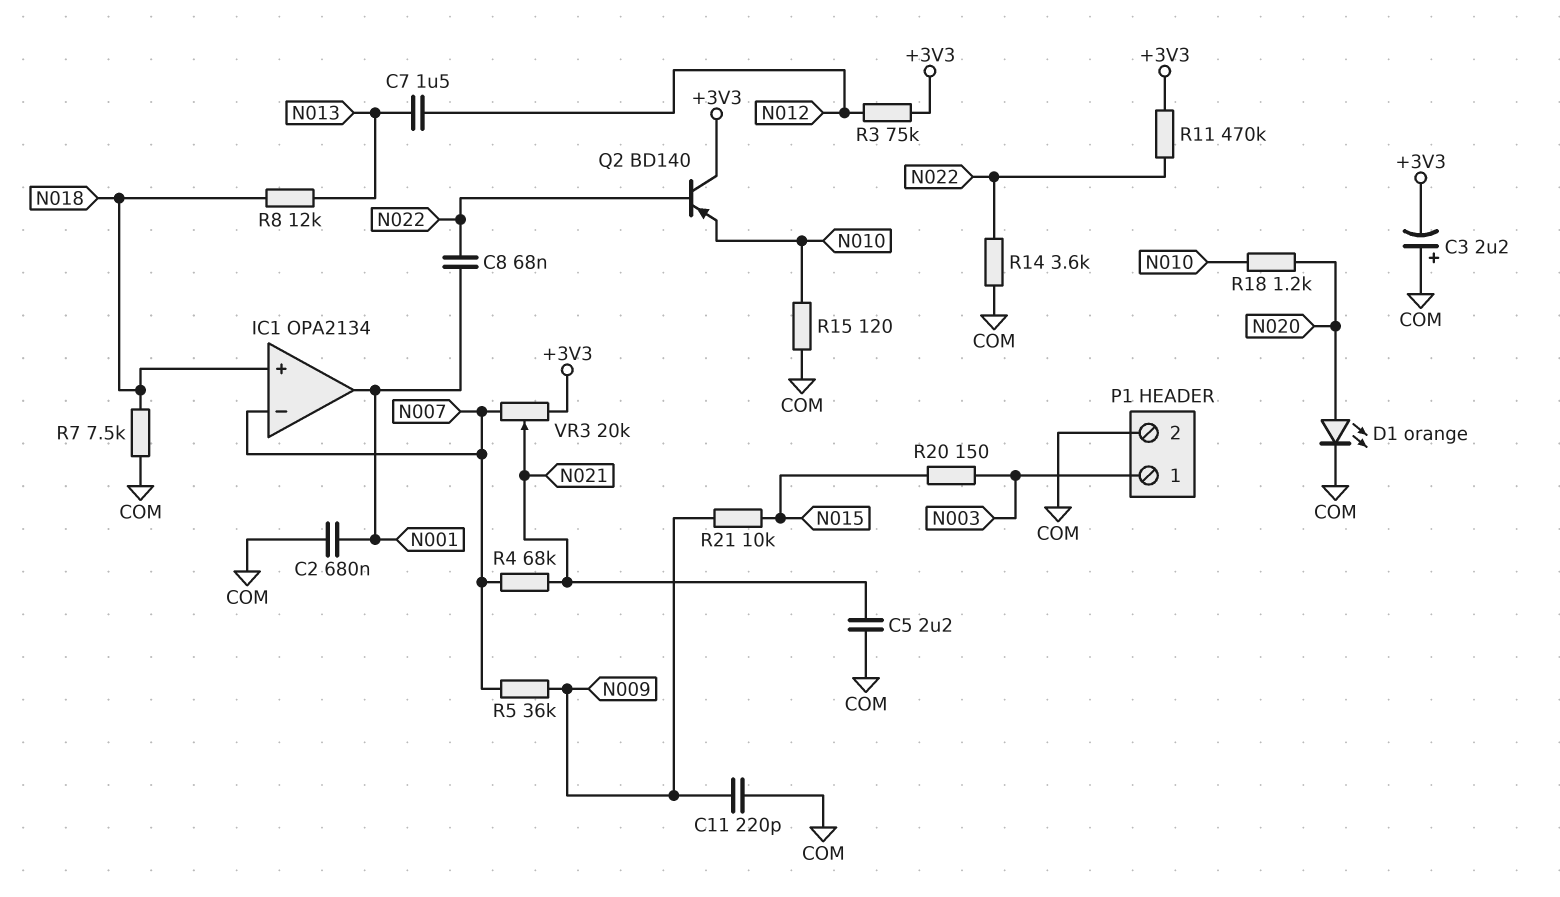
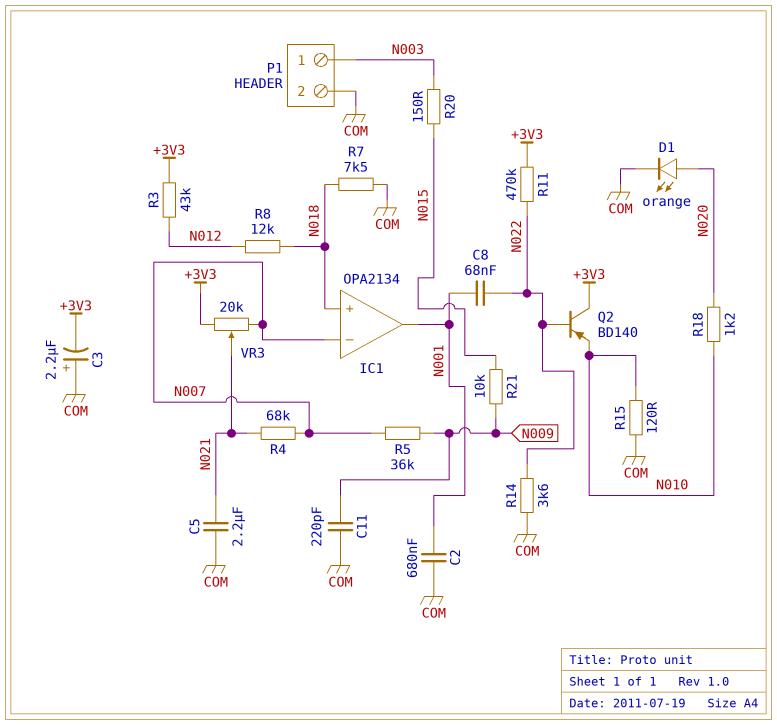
C7: 1.5uF (N012, N013) -> none
R3: 75k (+3V3, N012) -> 43k (+3V3, N012)
R8: 12k (N013, N018) -> 12k (N012, N018)

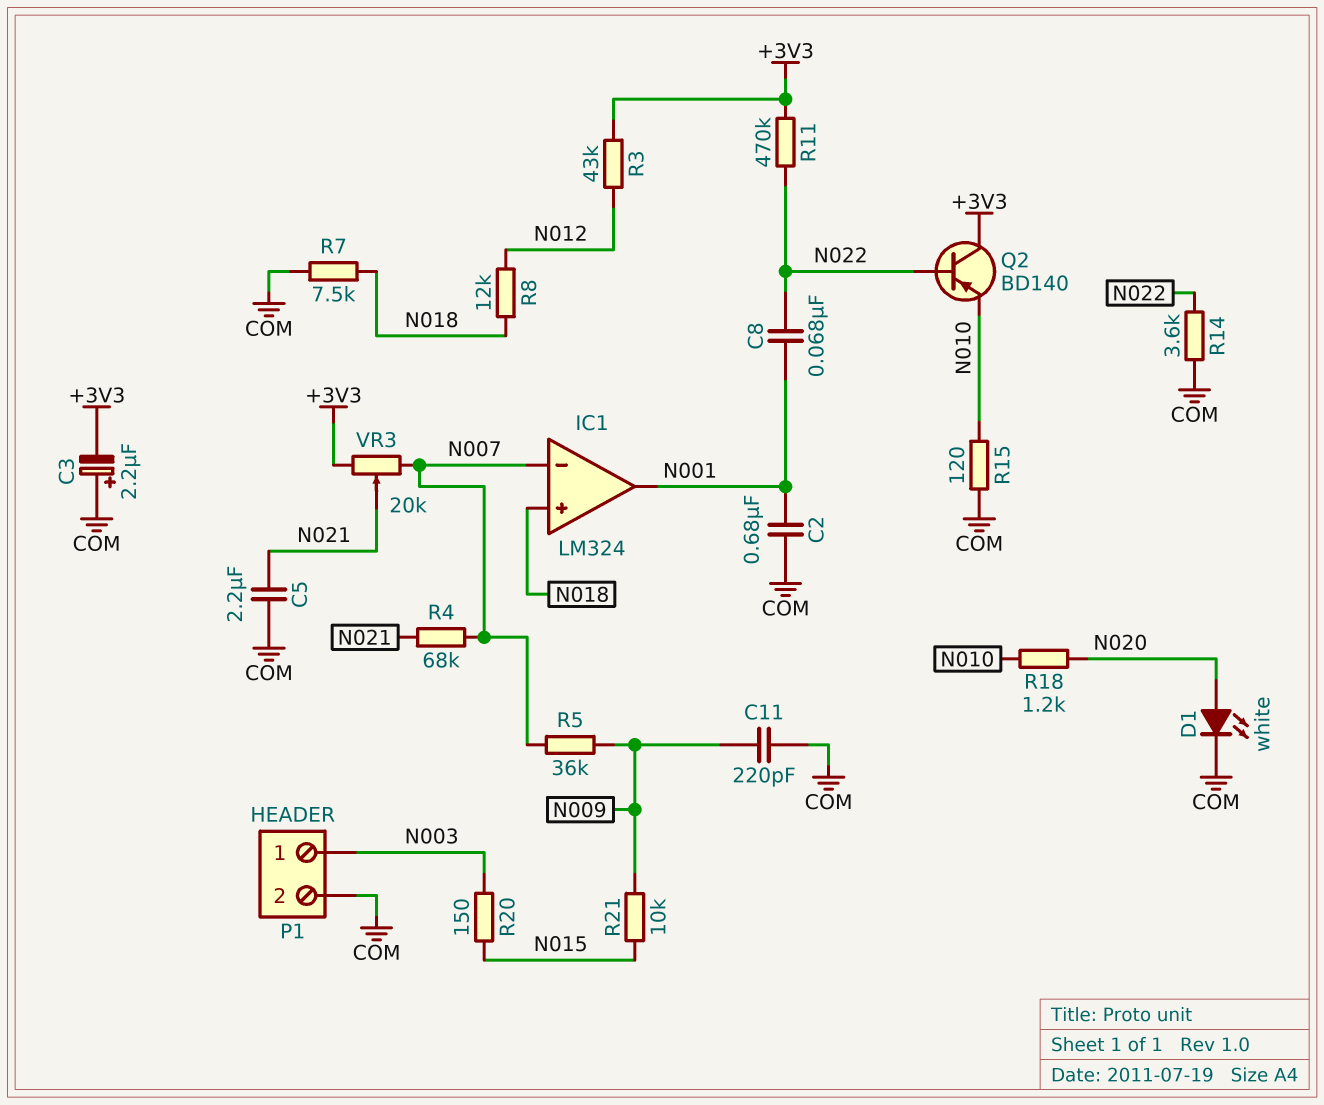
D1: LED orange (A N020, K COM) -> LED white (A N020, K COM)
IC1: OPA2134 -> LM324

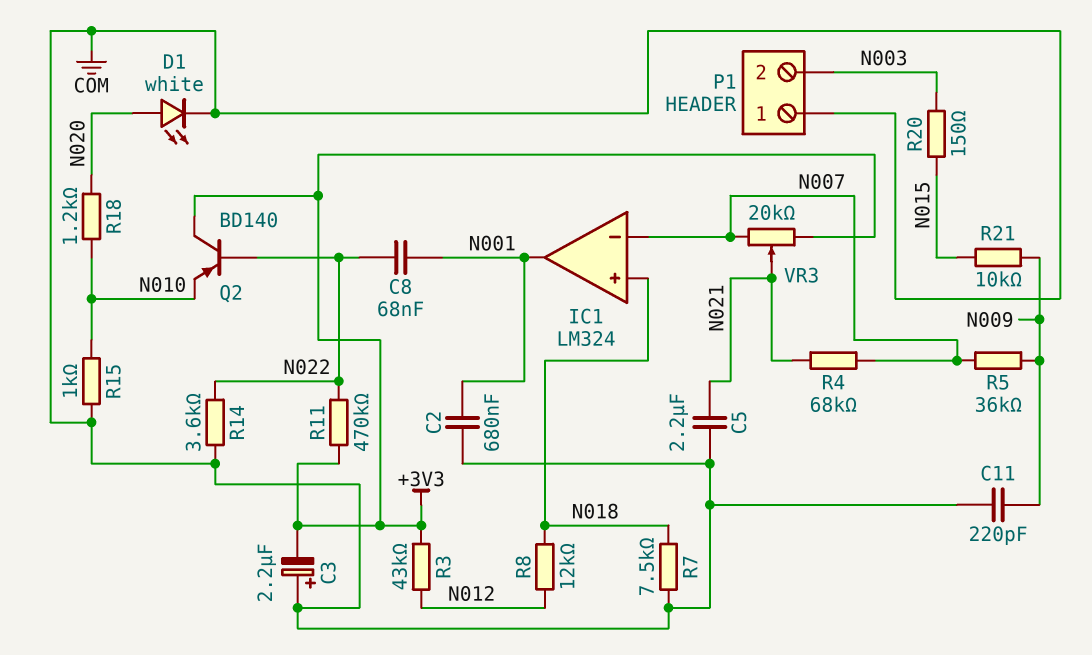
P1 pin 1: N003 -> COM
P1 pin 2: COM -> N003
R15: 120 (COM, N010) -> 1k (COM, N010)

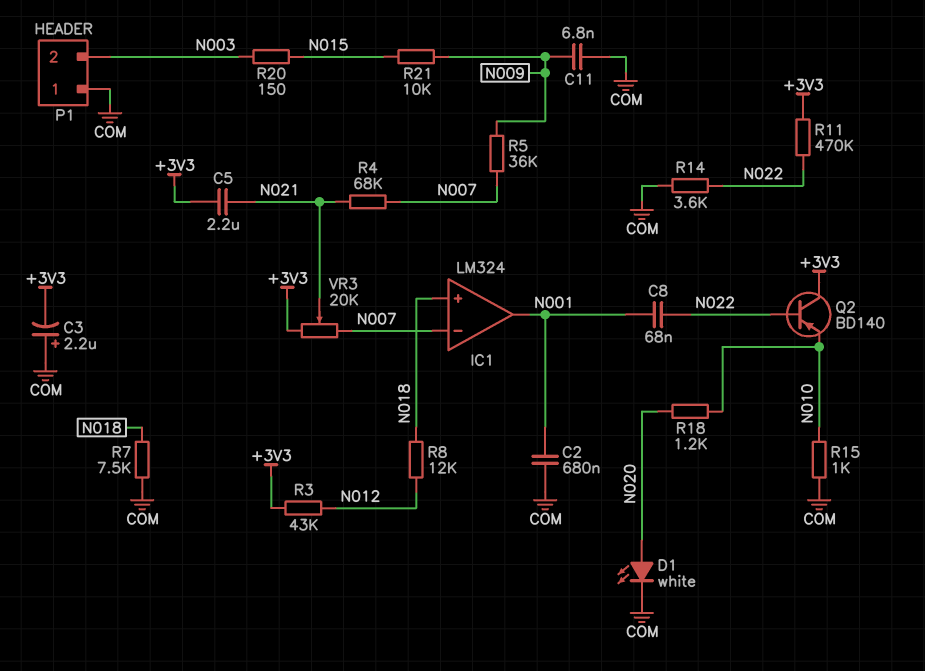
C5: 2.2uF (COM, N021) -> 2.2uF (+3V3, N021)
C11: 220pF (COM, N009) -> 6.8nF (COM, N009)

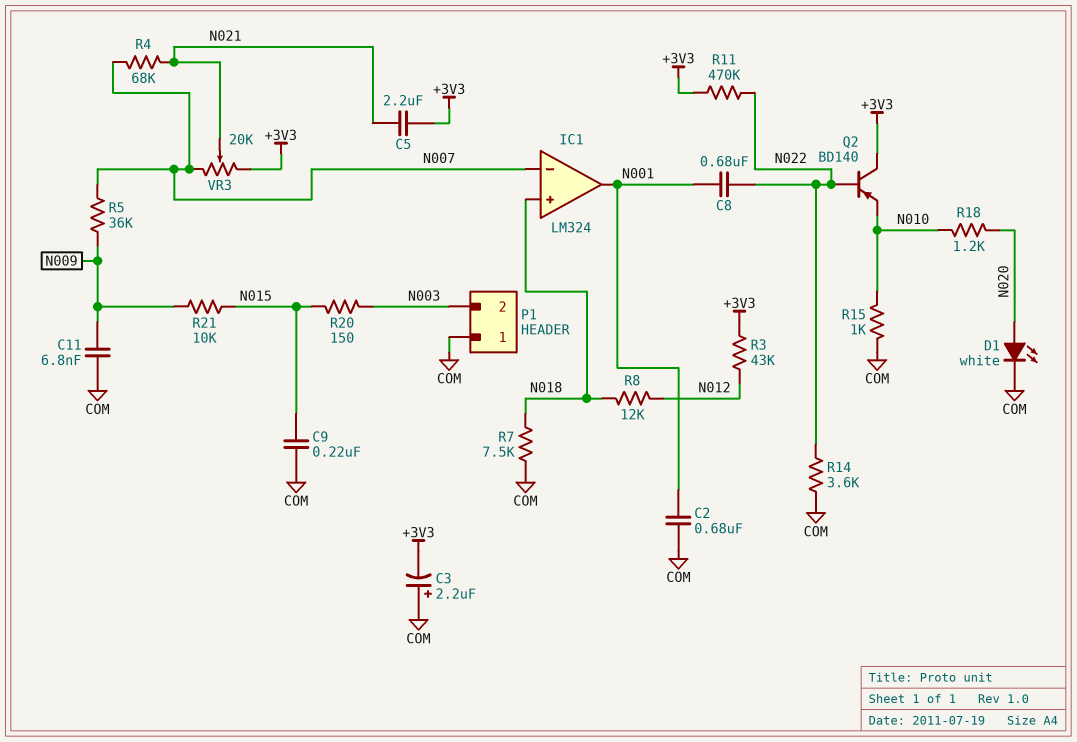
C8: 68nF (N001, N022) -> 680nF (N001, N022)
C9: none -> 220nF (COM, N015)

